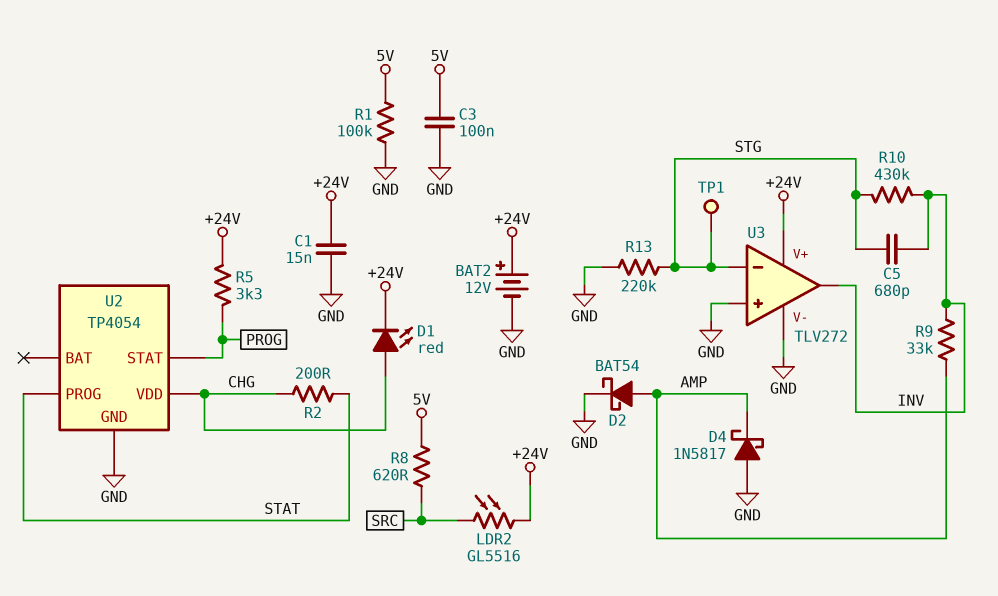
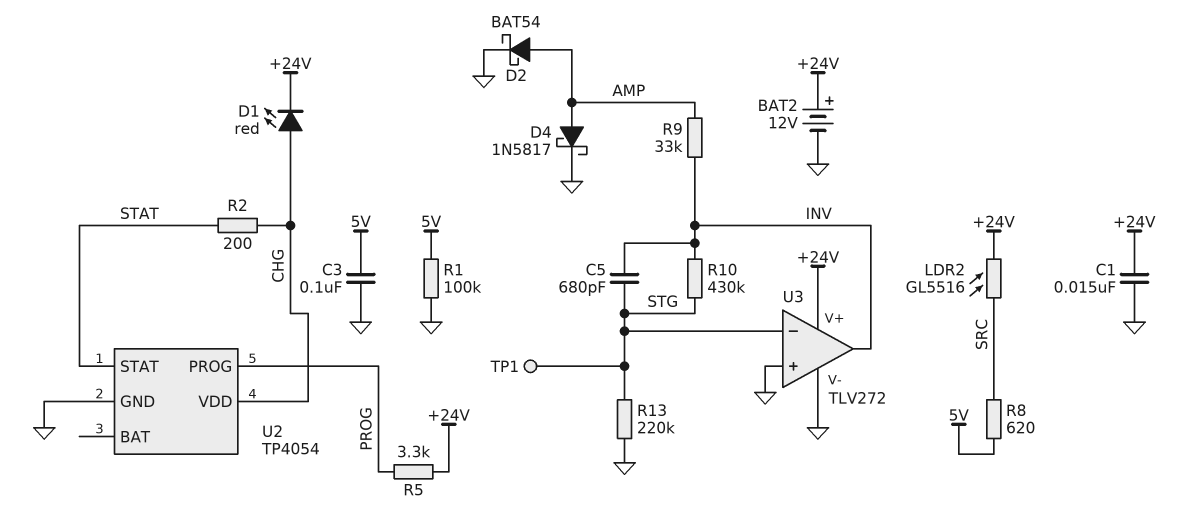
D4: schottky 1N5817 (A GND, K AMP) -> schottky 1N5817 (A AMP, K GND)
U2 pin PROG: STAT -> PROG
U2 pin STAT: PROG -> STAT

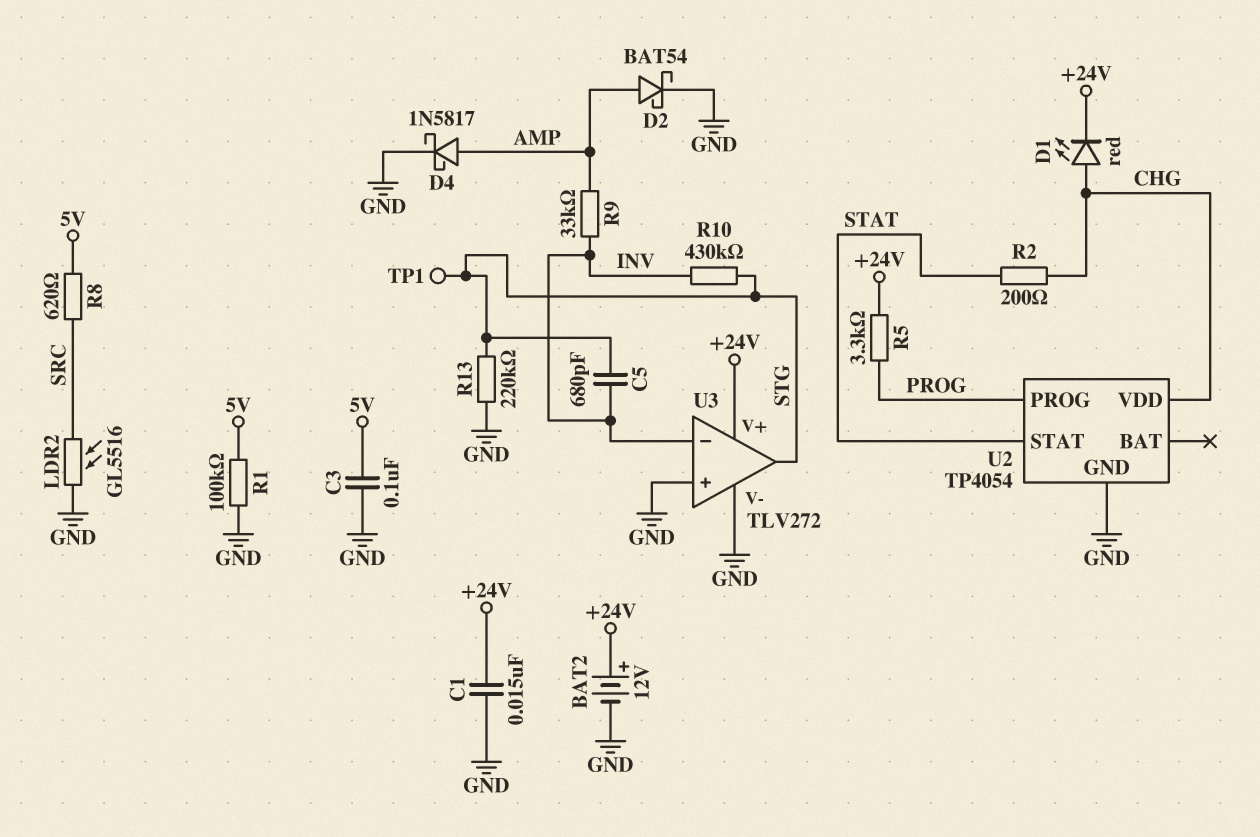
LDR2: GL5516 (+24V, SRC) -> GL5516 (GND, SRC)
U3 pin in-: STG -> INV
U3 pin out: INV -> STG

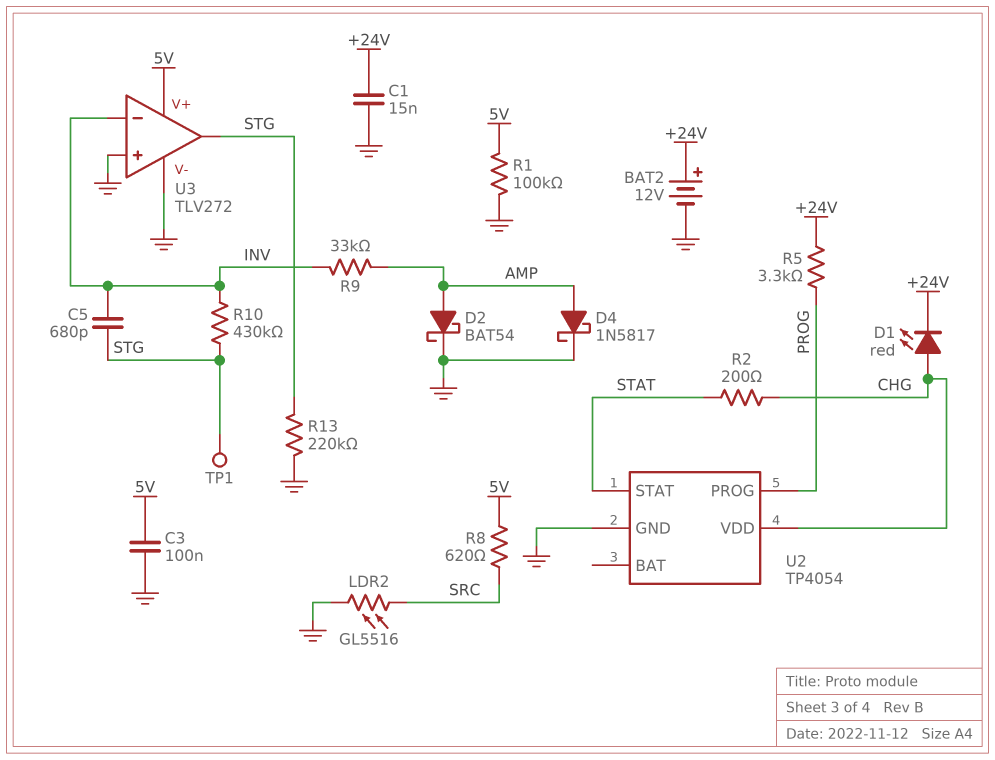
U3 pin V+: +24V -> 5V

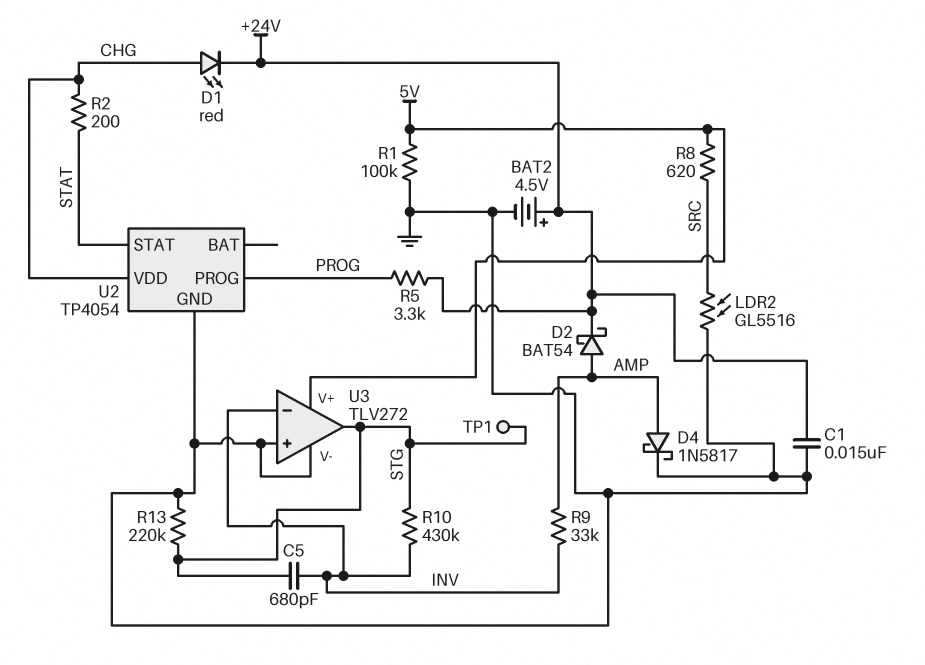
BAT2: 12V (plus +24V, minus GND) -> 4.5V (plus +24V, minus GND)
C3: 100nF (5V, GND) -> none
D2: schottky BAT54 (A AMP, K GND) -> schottky BAT54 (A AMP, K +24V)

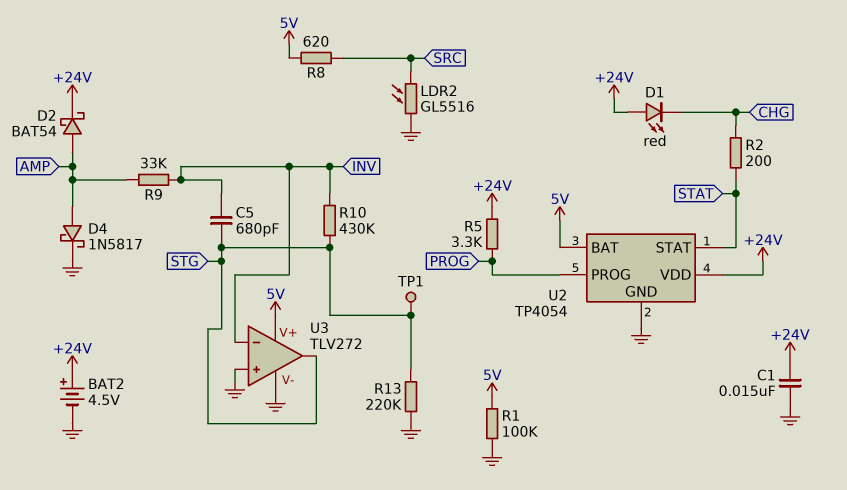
D1: LED red (A CHG, K +24V) -> LED red (A +24V, K CHG)
U2 pin BAT: none -> 5V
U2 pin VDD: CHG -> +24V

